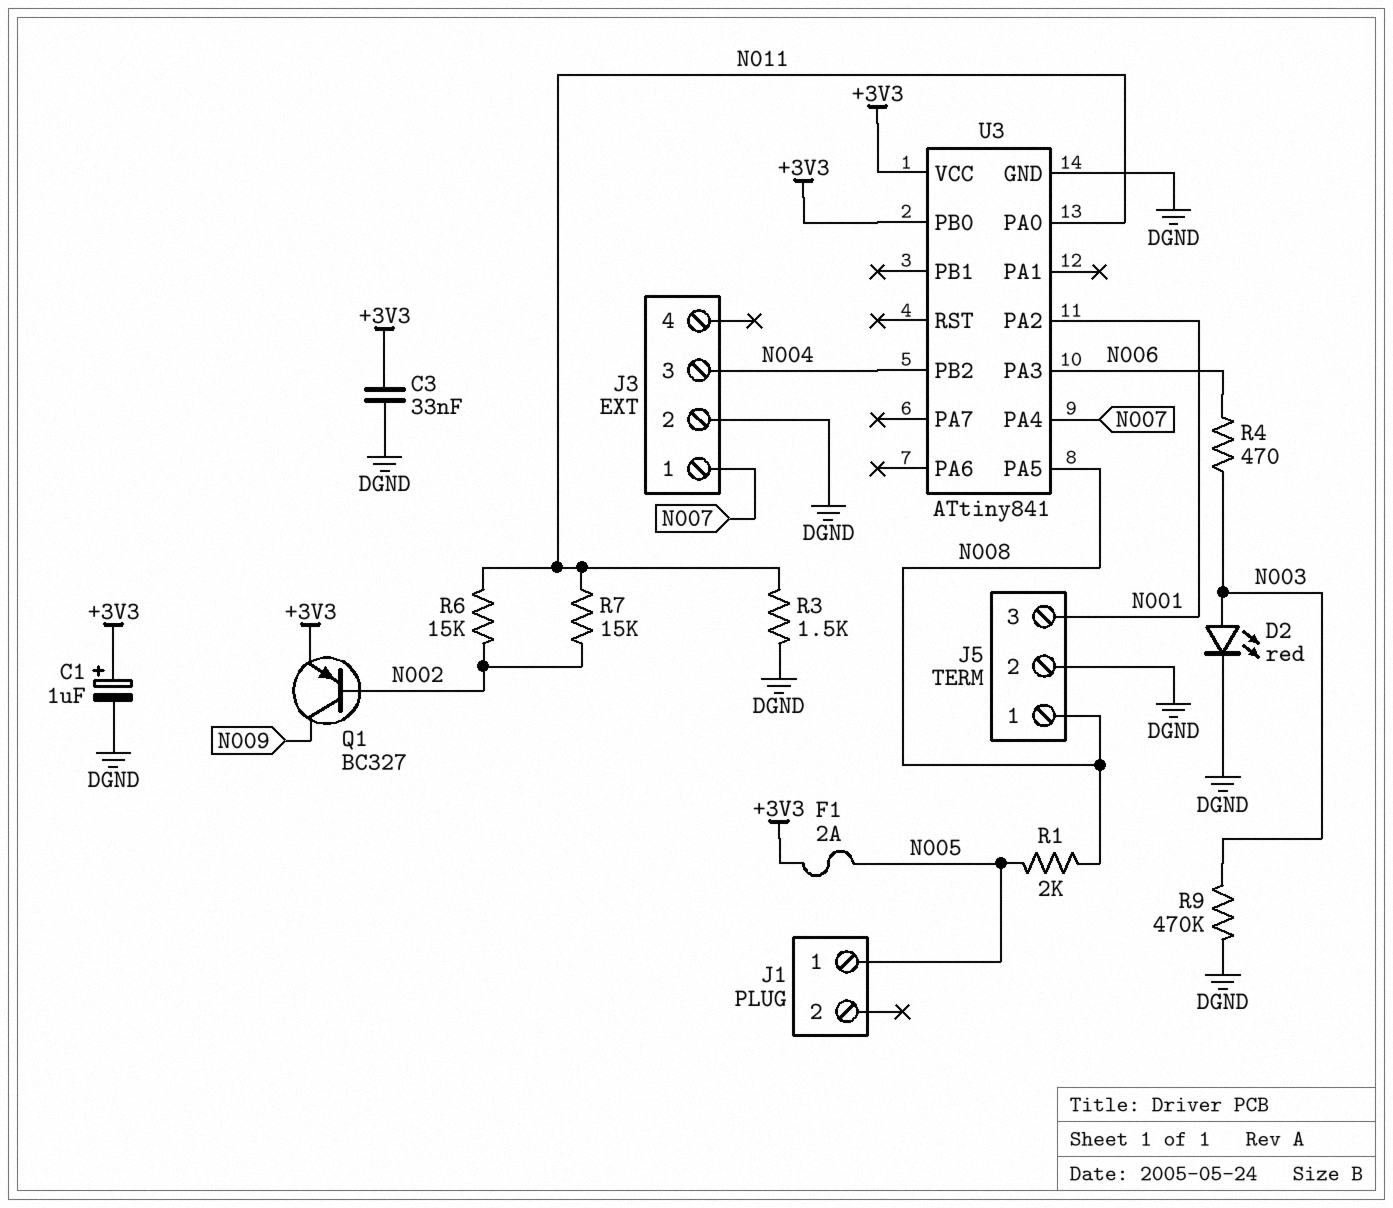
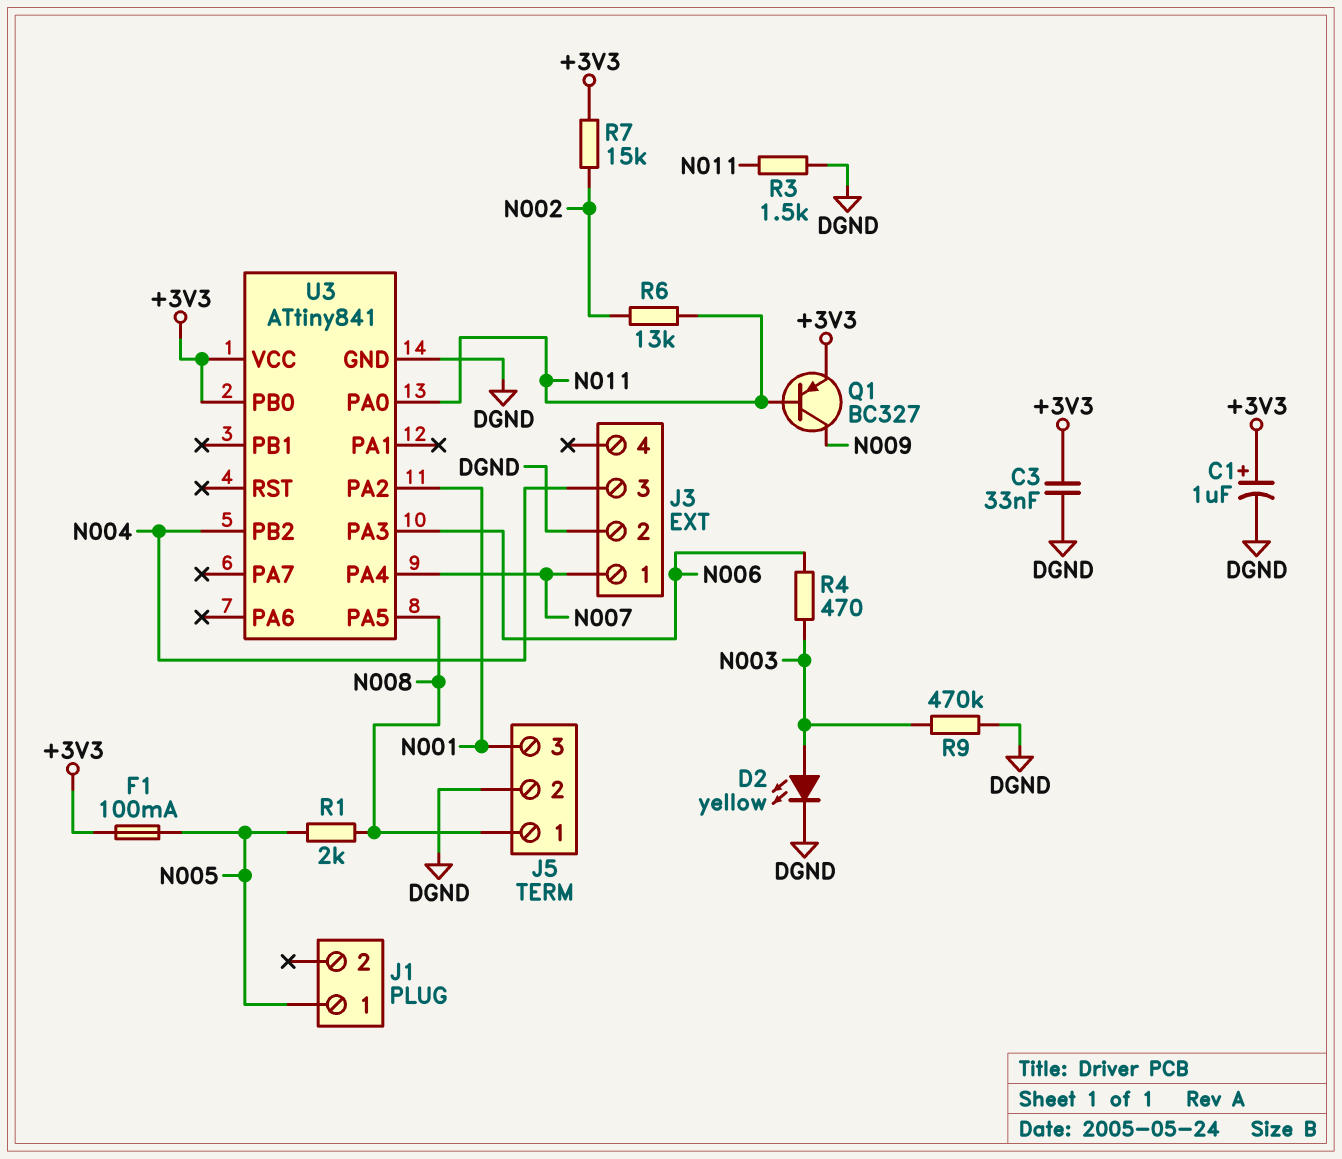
D2: LED red (A N003, K DGND) -> LED yellow (A N003, K DGND)
F1: 2A (+3V3, N005) -> 100mA (+3V3, N005)
Q1: PNP BC327 (B N002, C N009, E +3V3) -> PNP BC327 (B N011, C N009, E +3V3)
R6: 15k (N002, N011) -> 13k (N002, N011)
R7: 15k (N002, N011) -> 15k (+3V3, N002)

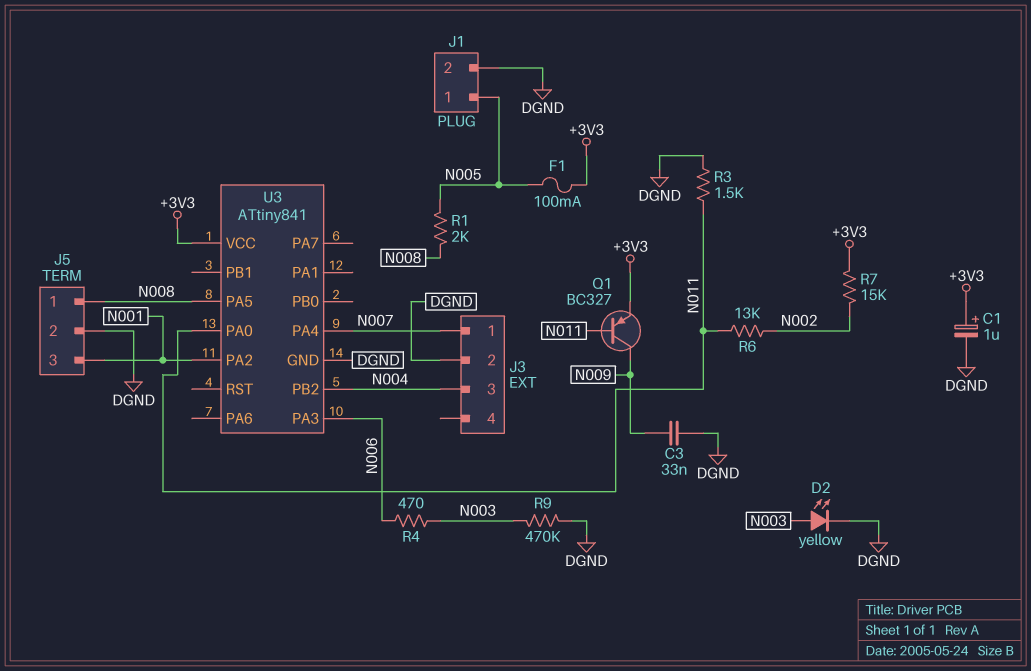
C3: 33nF (+3V3, DGND) -> 33nF (DGND, N009)
J1 pin 2: none -> DGND
U3 pin PB0: +3V3 -> none

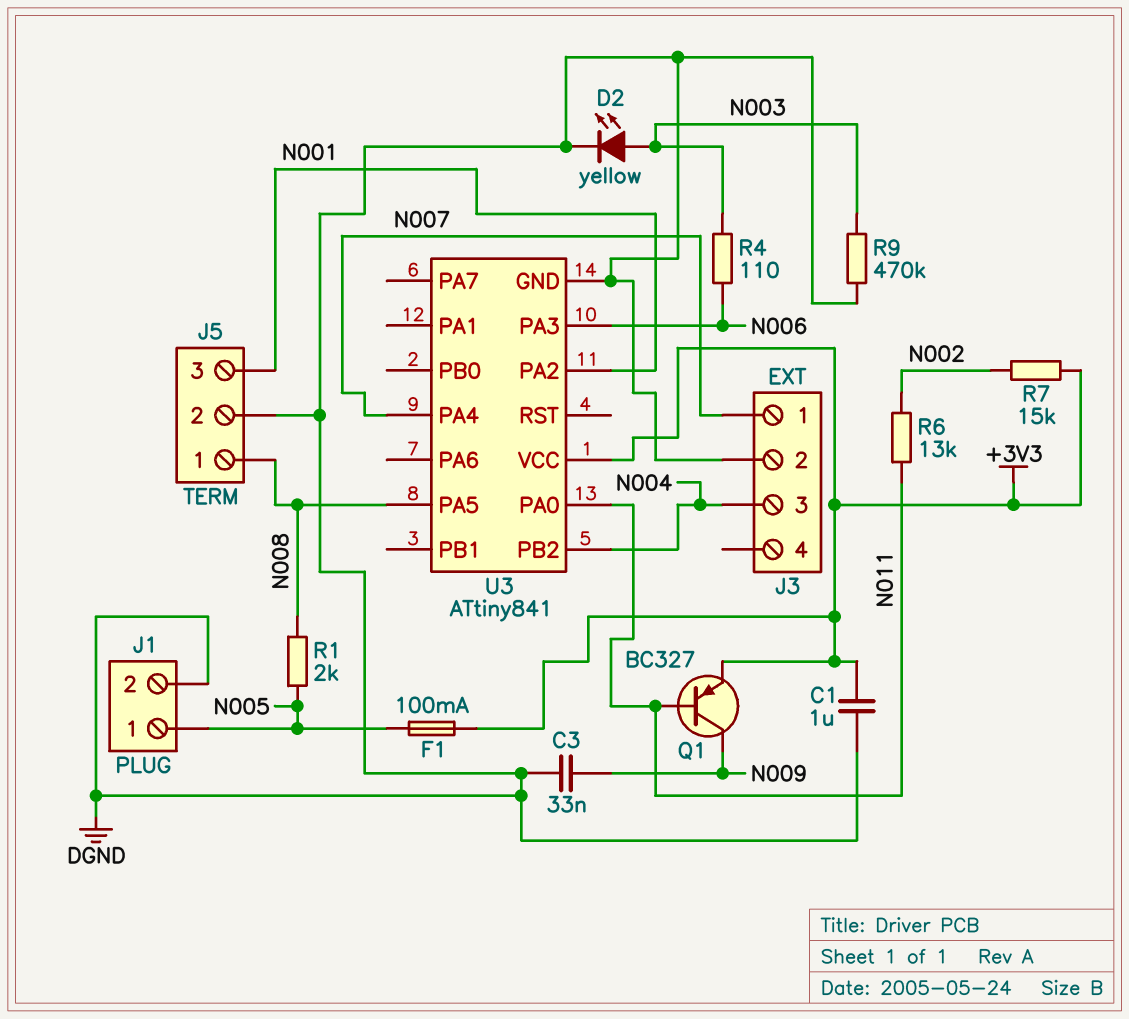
C1: 1uF (plus +3V3, minus DGND) -> 1uF (+3V3, DGND)
R3: 1.5k (DGND, N011) -> none
R4: 470 (N003, N006) -> 110 (N003, N006)

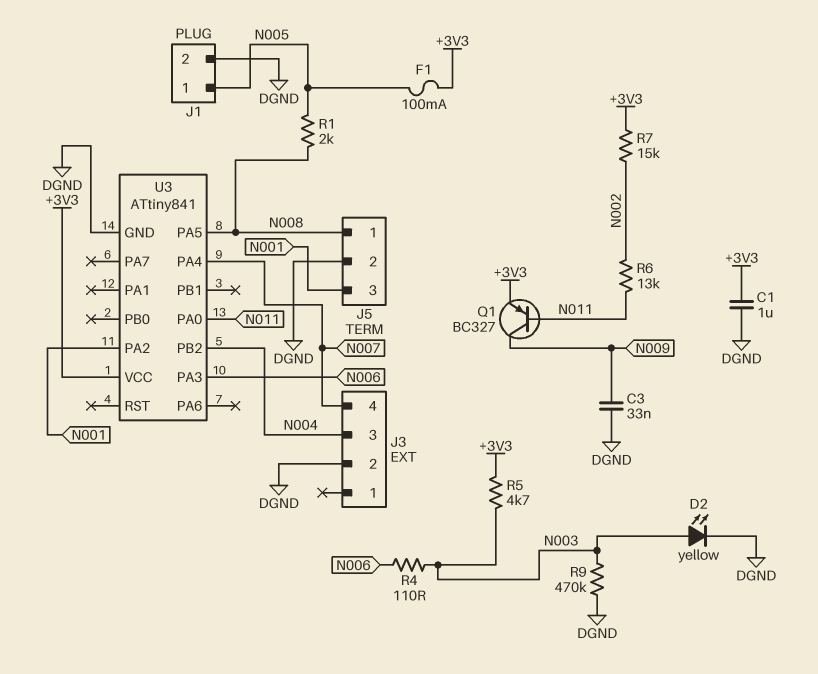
J3 pin 1: N007 -> none
J3 pin 4: none -> N007
R5: none -> 4.7k (+3V3, N003)

